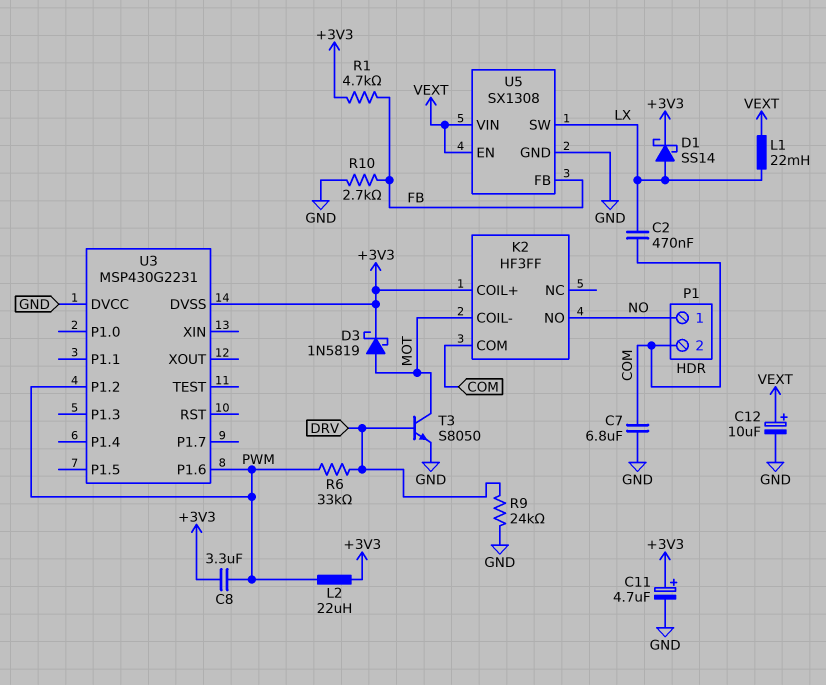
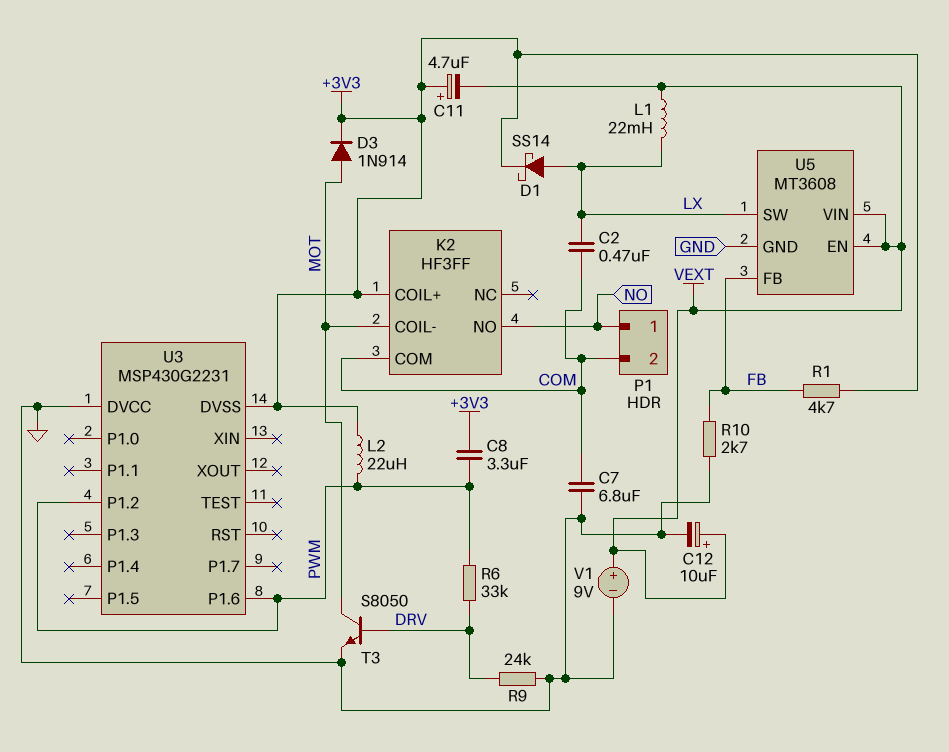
C11: 4.7uF (plus +3V3, minus GND) -> 4.7uF (plus +3V3, minus VEXT)
D3: schottky 1N5819 (A MOT, K +3V3) -> diode 1N914 (A MOT, K +3V3)
U5: SX1308 -> MT3608
V1: none -> 9V (plus VEXT, minus GND)

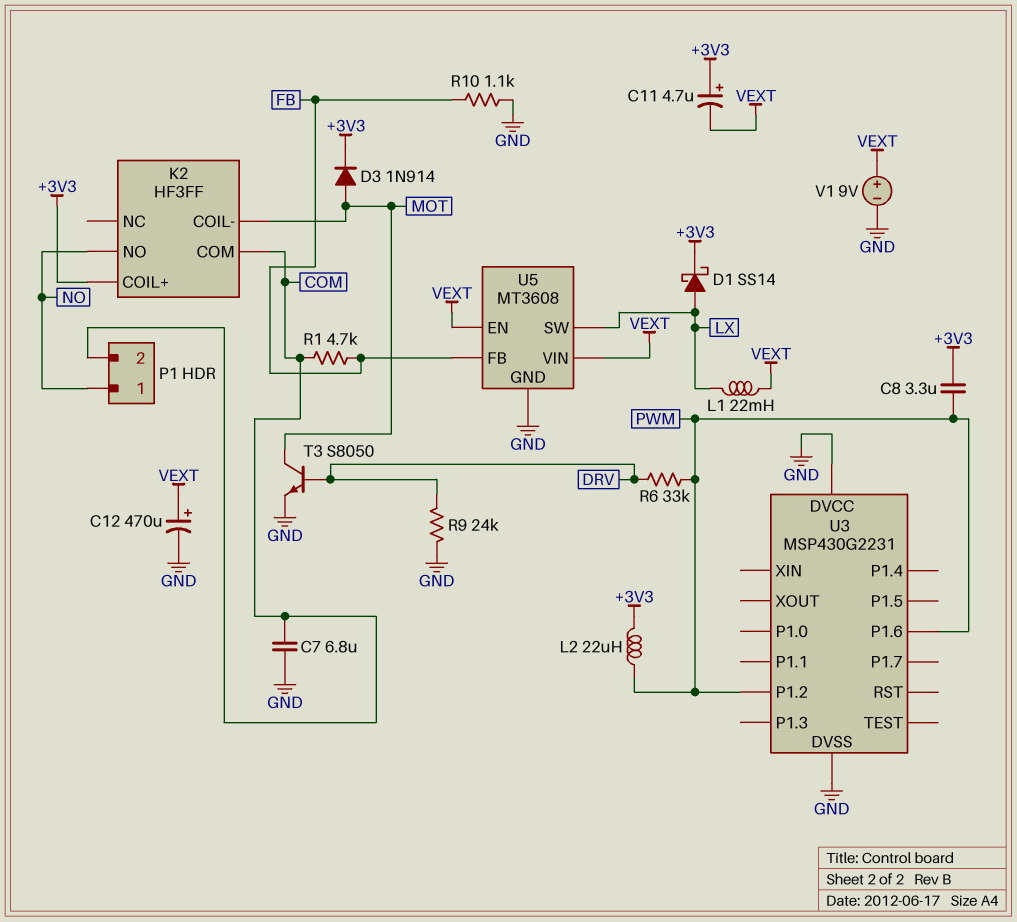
C2: 470nF (COM, LX) -> none
C12: 10uF (plus VEXT, minus GND) -> 470uF (plus VEXT, minus GND)
R1: 4.7k (+3V3, FB) -> 4.7k (COM, FB)
R10: 2.7k (FB, GND) -> 1.1k (FB, GND)
U3 pin DVSS: +3V3 -> GND

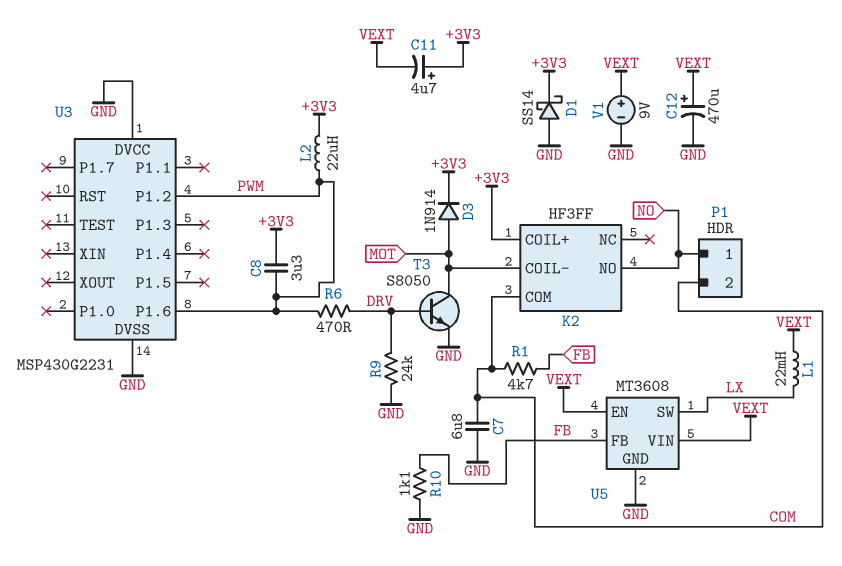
D1: schottky SS14 (A LX, K +3V3) -> schottky SS14 (A GND, K +3V3)
R6: 33k (DRV, PWM) -> 470 (DRV, PWM)

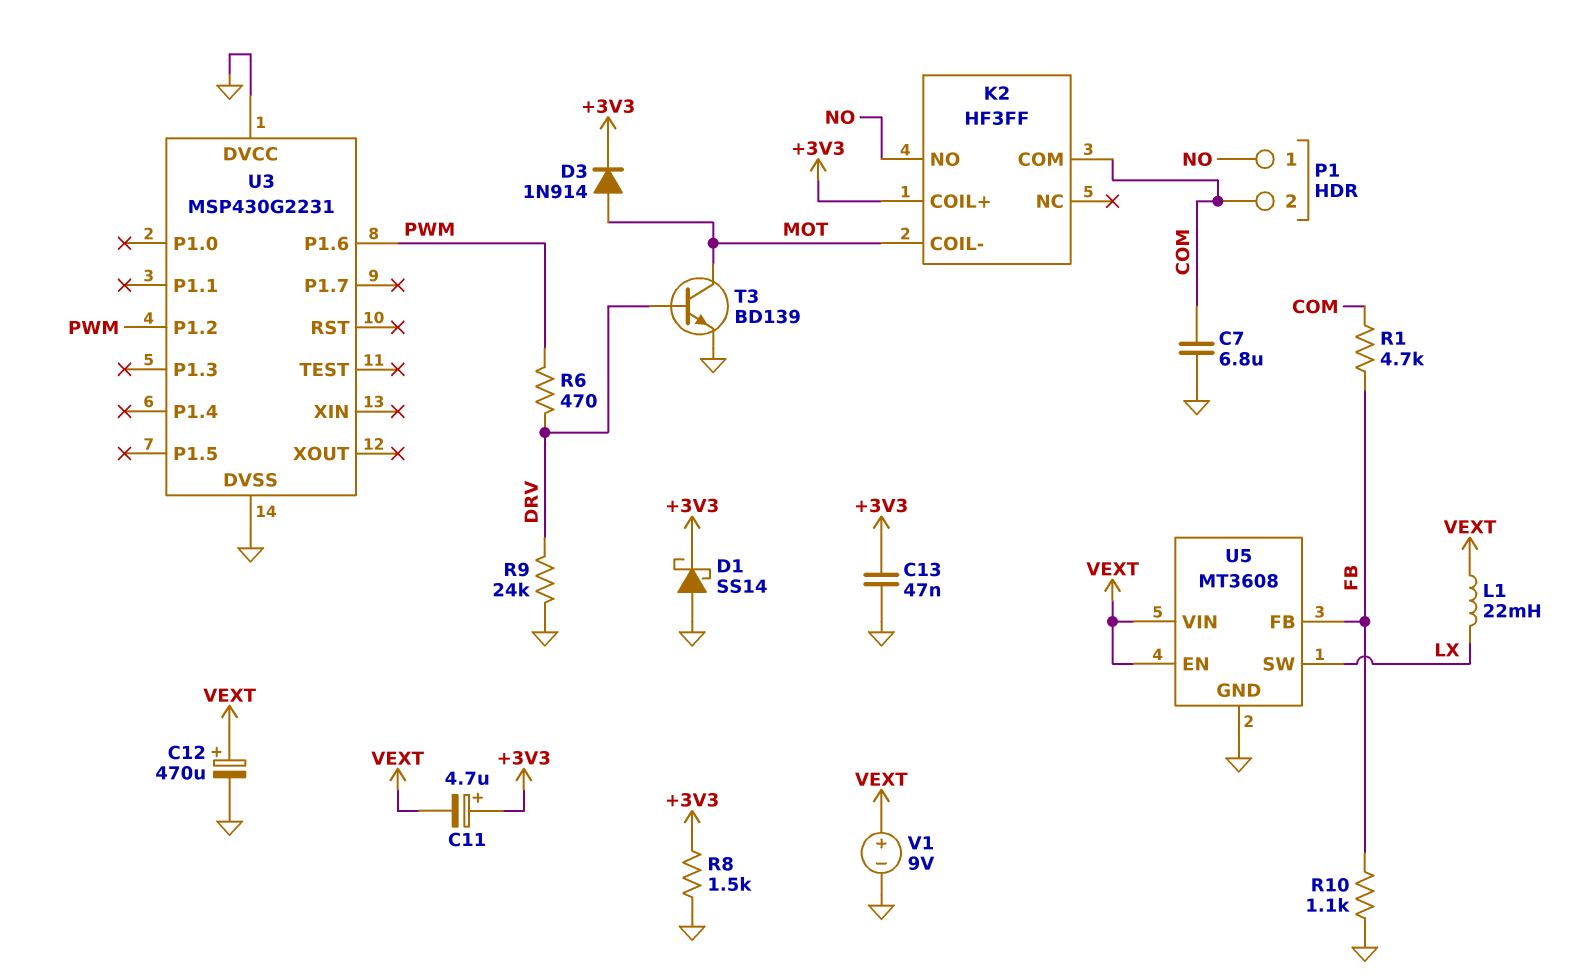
C8: 3.3uF (+3V3, PWM) -> none
C13: none -> 47nF (+3V3, GND)
L2: 22uH (+3V3, PWM) -> none
R8: none -> 1.5k (+3V3, GND)
T3: NPN S8050 (B DRV, C MOT, E GND) -> NPN BD139 (B DRV, C MOT, E GND)

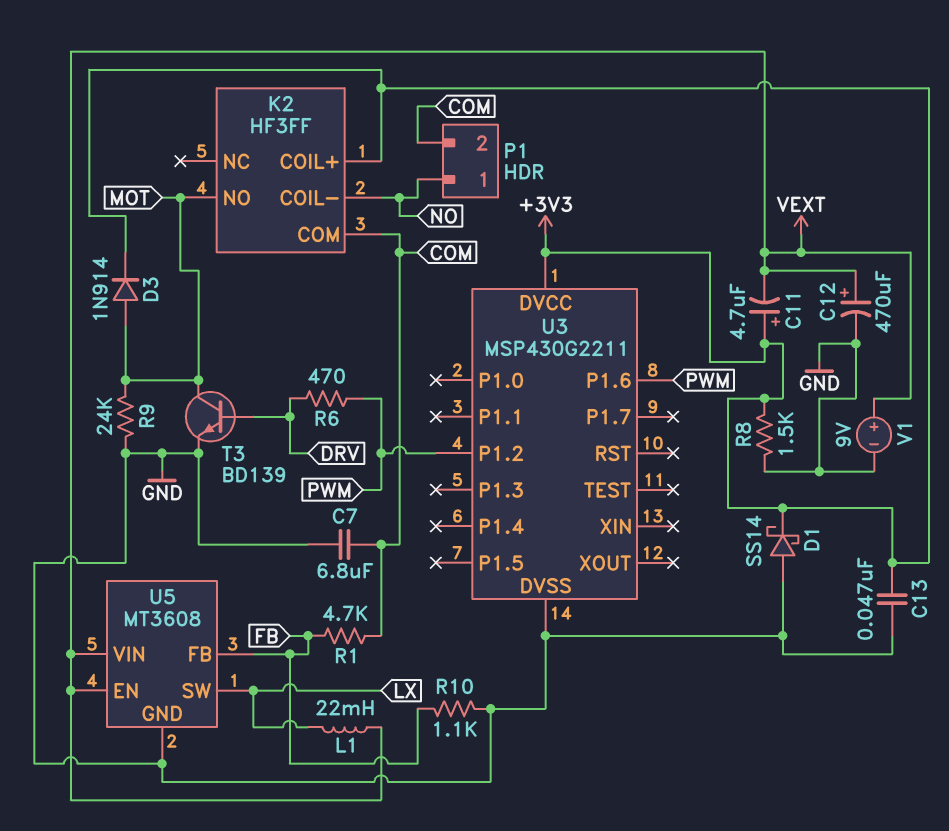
K2 pin COIL-: MOT -> NO
K2 pin NO: NO -> MOT
R9: 24k (DRV, GND) -> 24k (GND, MOT)
U3: MSP430G2231 -> MSP430G2211
U3 pin DVCC: GND -> +3V3

